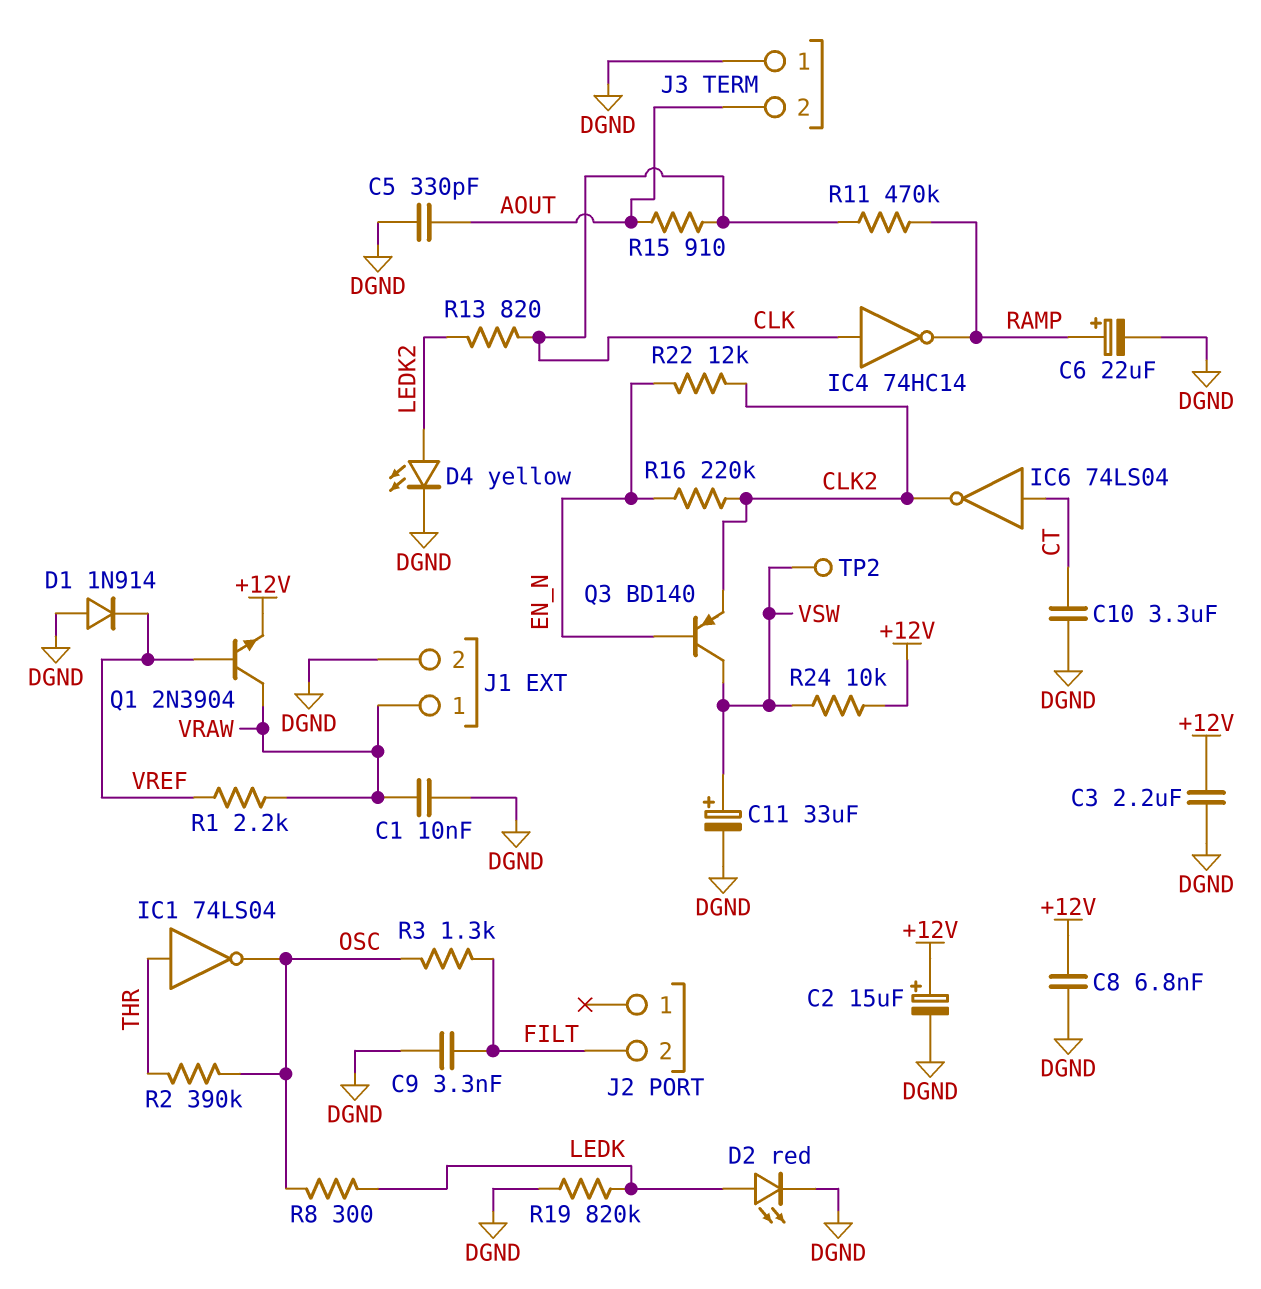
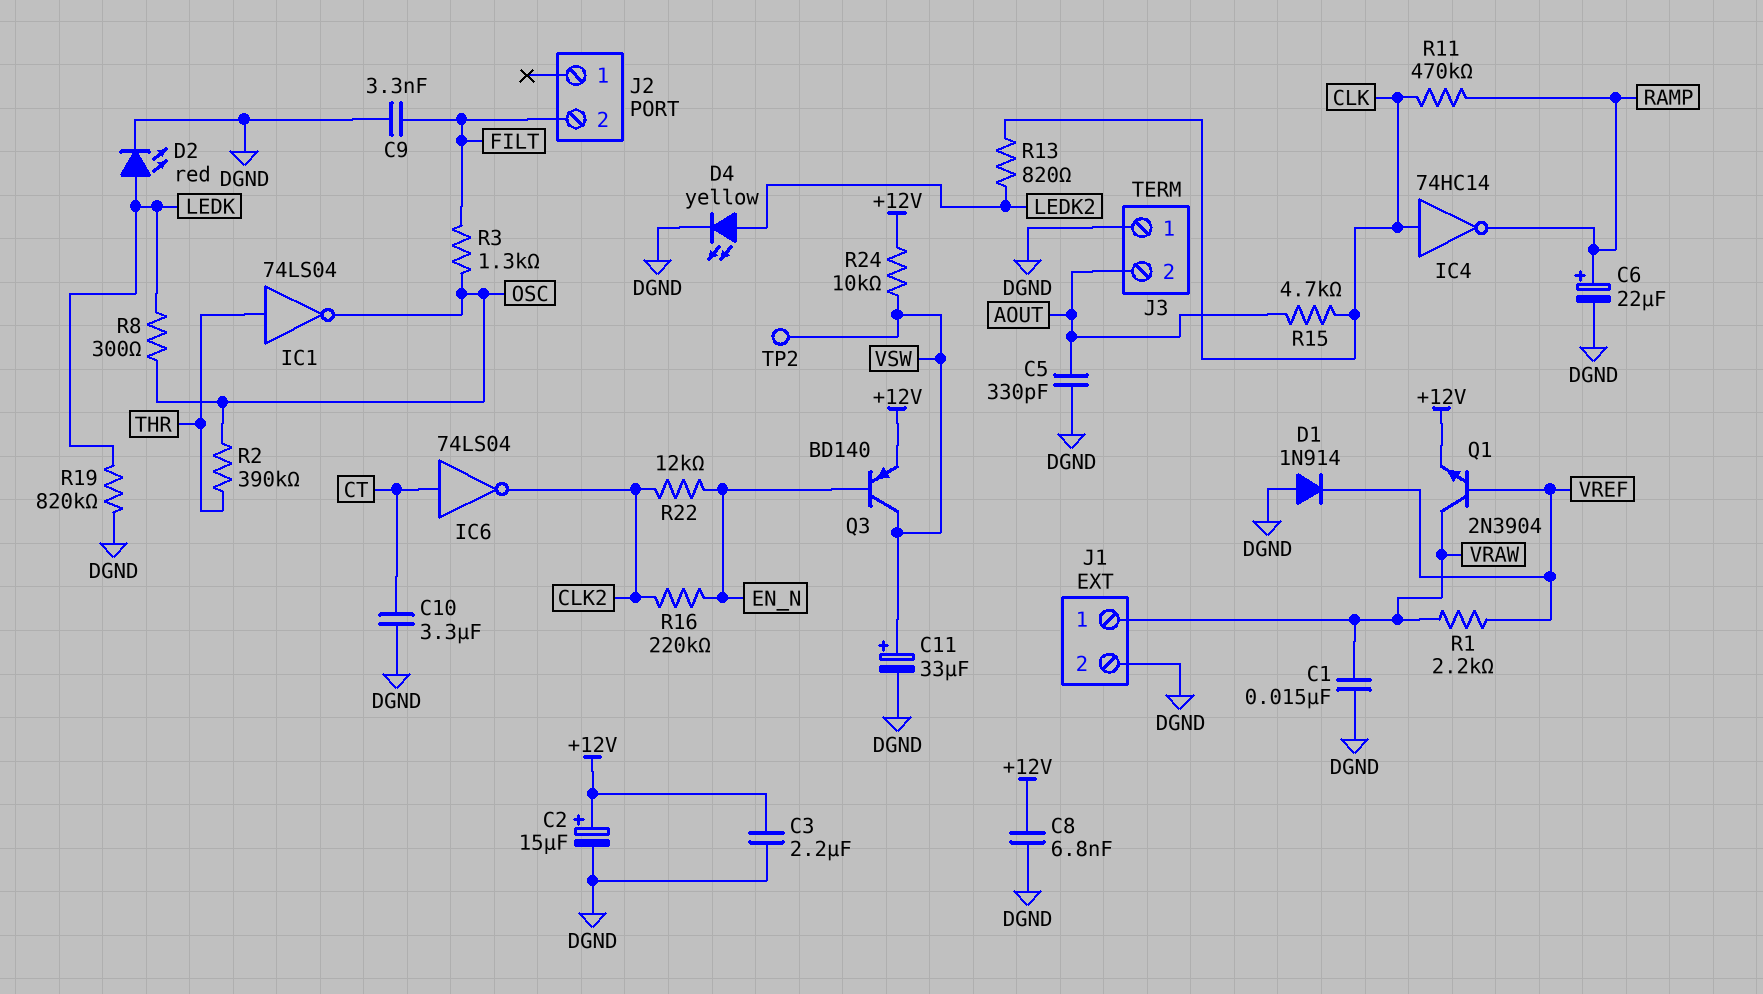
C1: 10nF (DGND, VRAW) -> 15nF (DGND, VRAW)
Q3: PNP BD140 (B EN_N, C VSW, E CLK2) -> PNP BD140 (B EN_N, C VSW, E +12V)
R15: 910 (AOUT, CLK) -> 4.7k (AOUT, CLK)

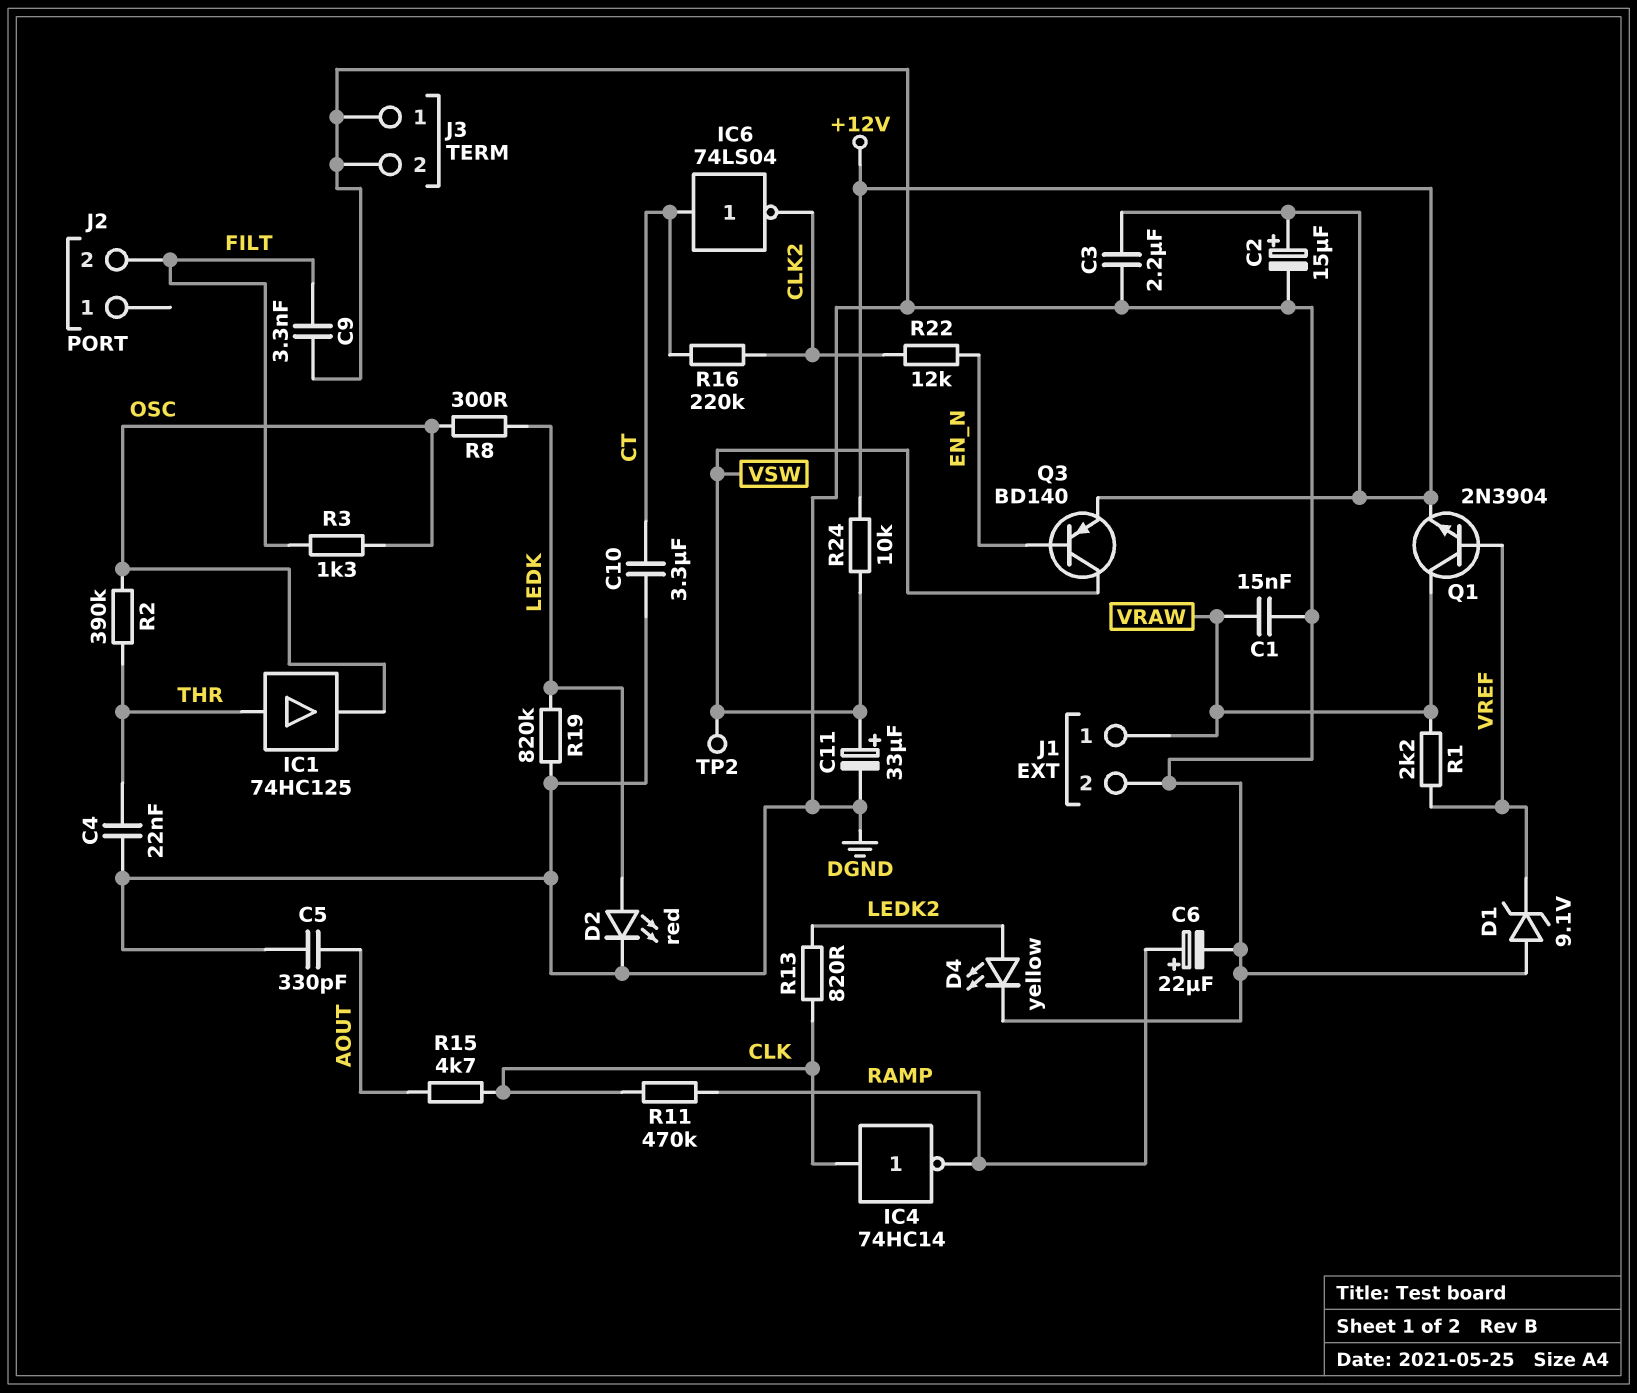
C4: none -> 22nF (DGND, THR)
C8: 6.8nF (+12V, DGND) -> none
D1: diode 1N914 (A DGND, K VREF) -> zener 9.1V (A DGND, K VREF)
IC1: NOT 74LS04 (in THR, out OSC) -> buffer 74HC125 (in THR, out OSC)
J3 pin 2: AOUT -> DGND
R16: 220k (CLK2, EN_N) -> 220k (CLK2, CT)

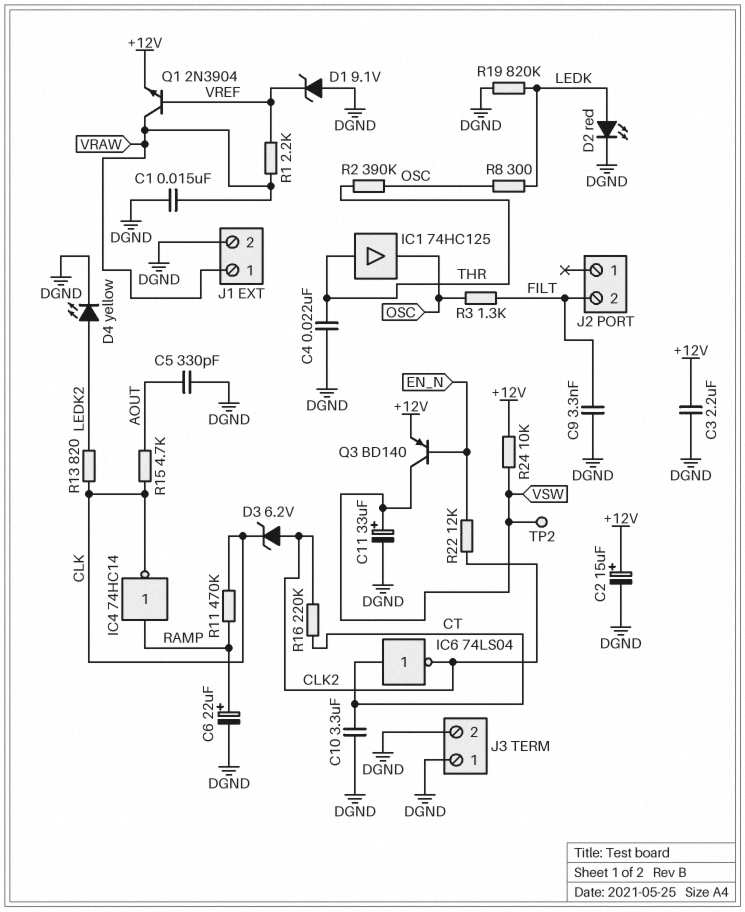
D3: none -> zener 6.2V (A CLK2, K CLK)
IC4: NOT 74HC14 (in CLK, out RAMP) -> NOT 74HC14 (in RAMP, out CLK)

